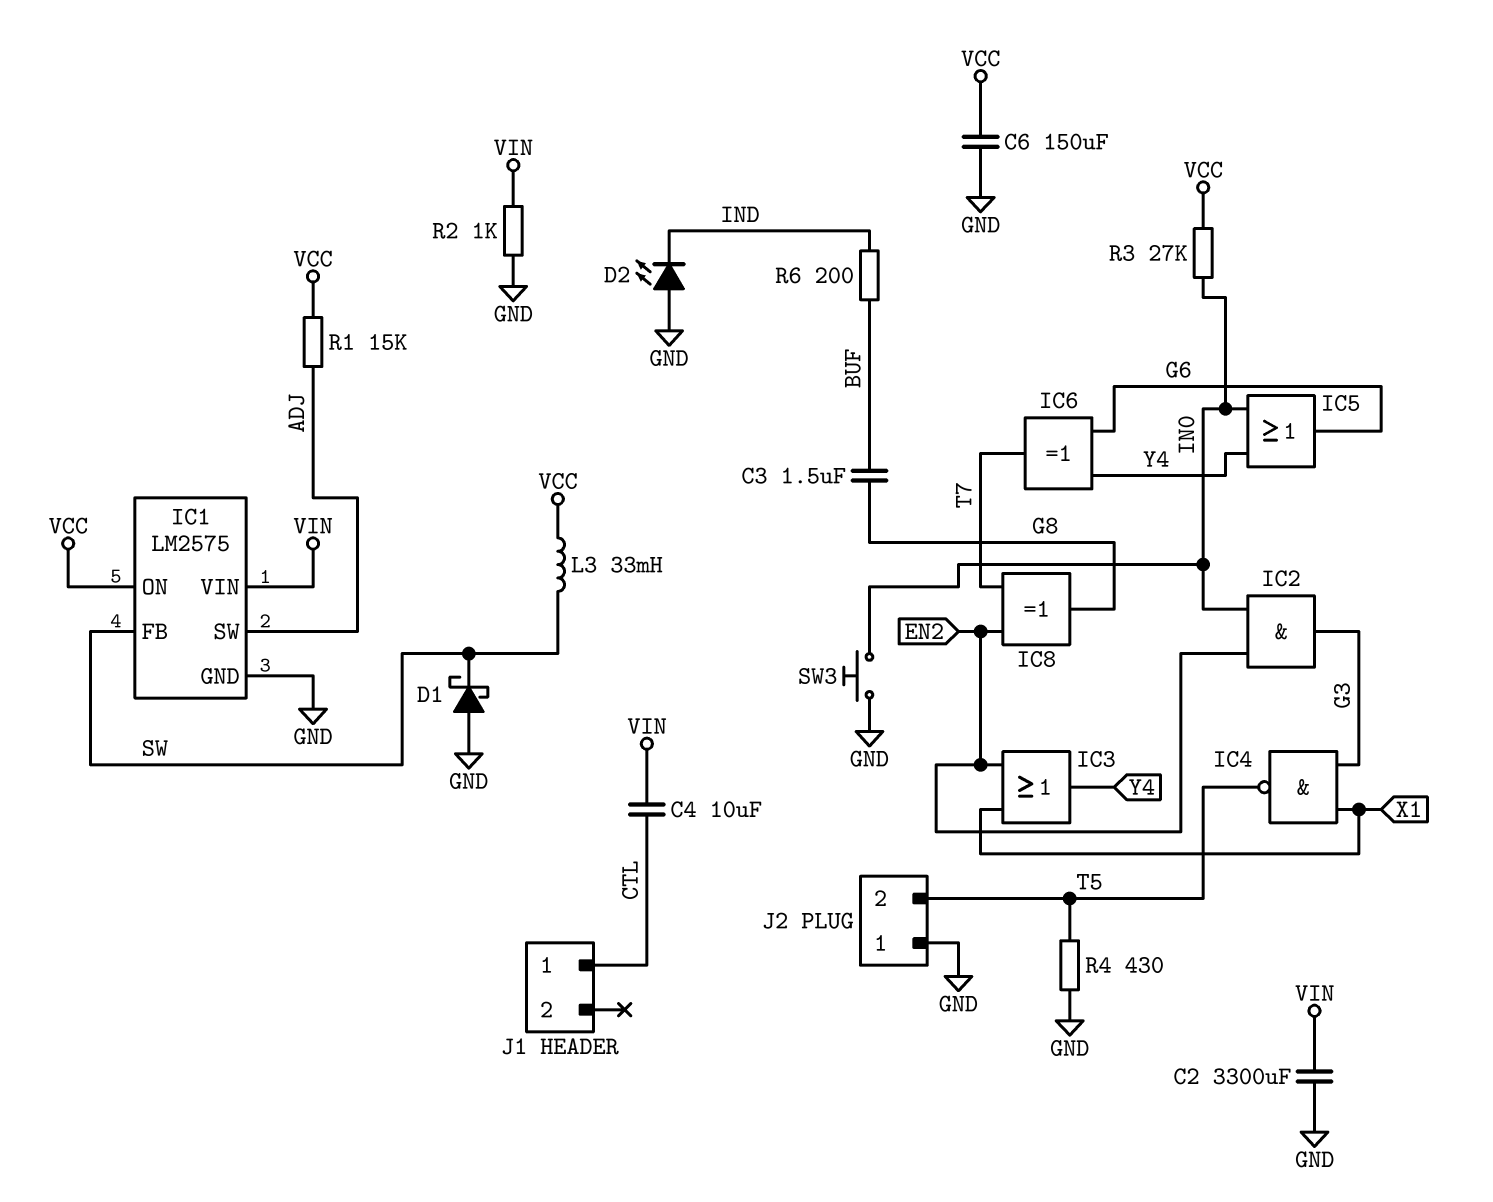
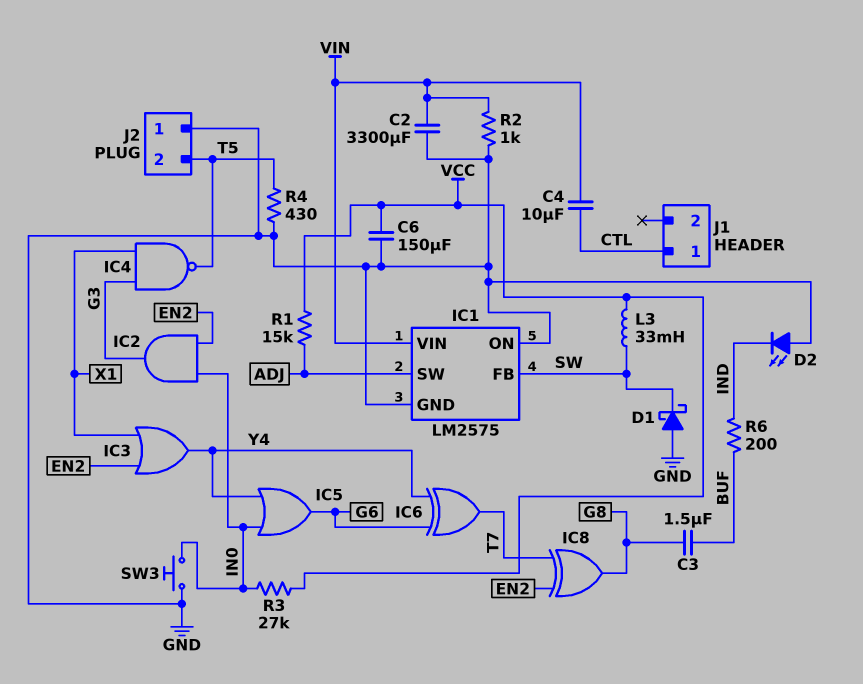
IC1 pin ON: VCC -> GND

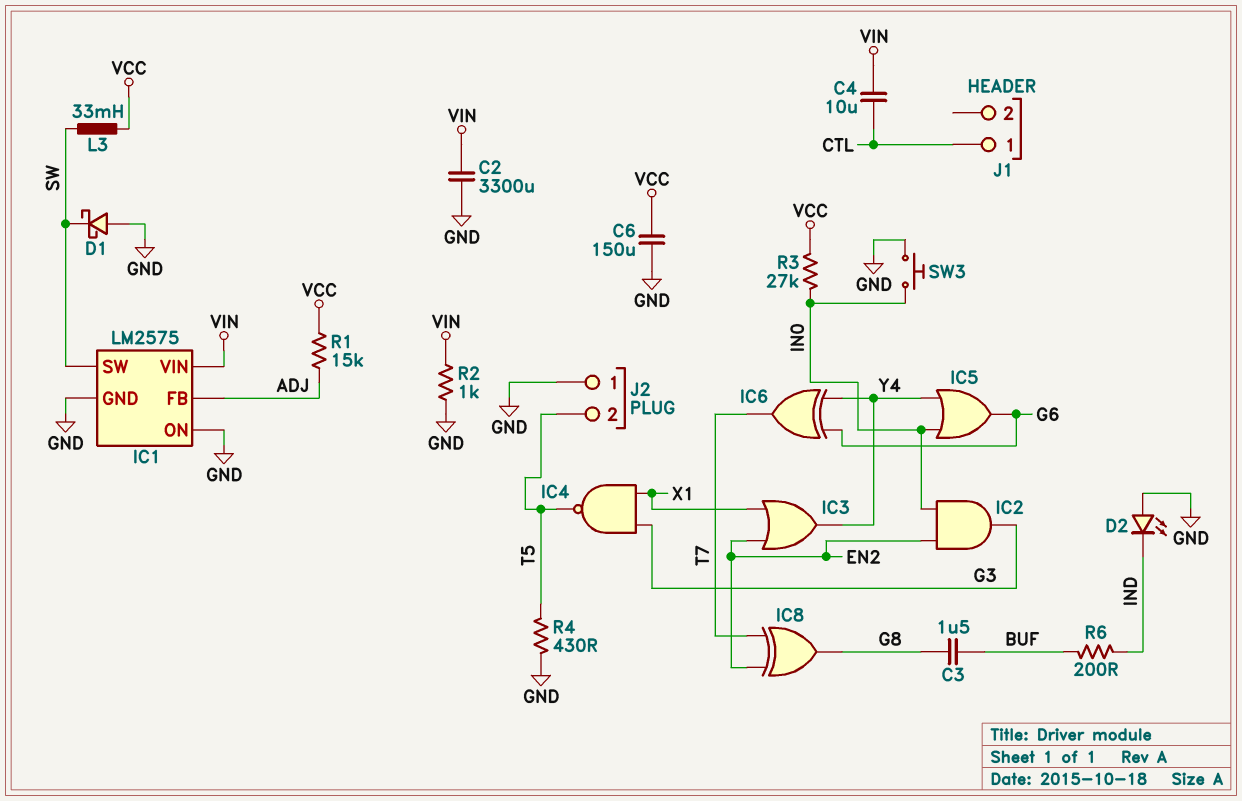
IC1 pin FB: SW -> ADJ
IC1 pin SW: ADJ -> SW

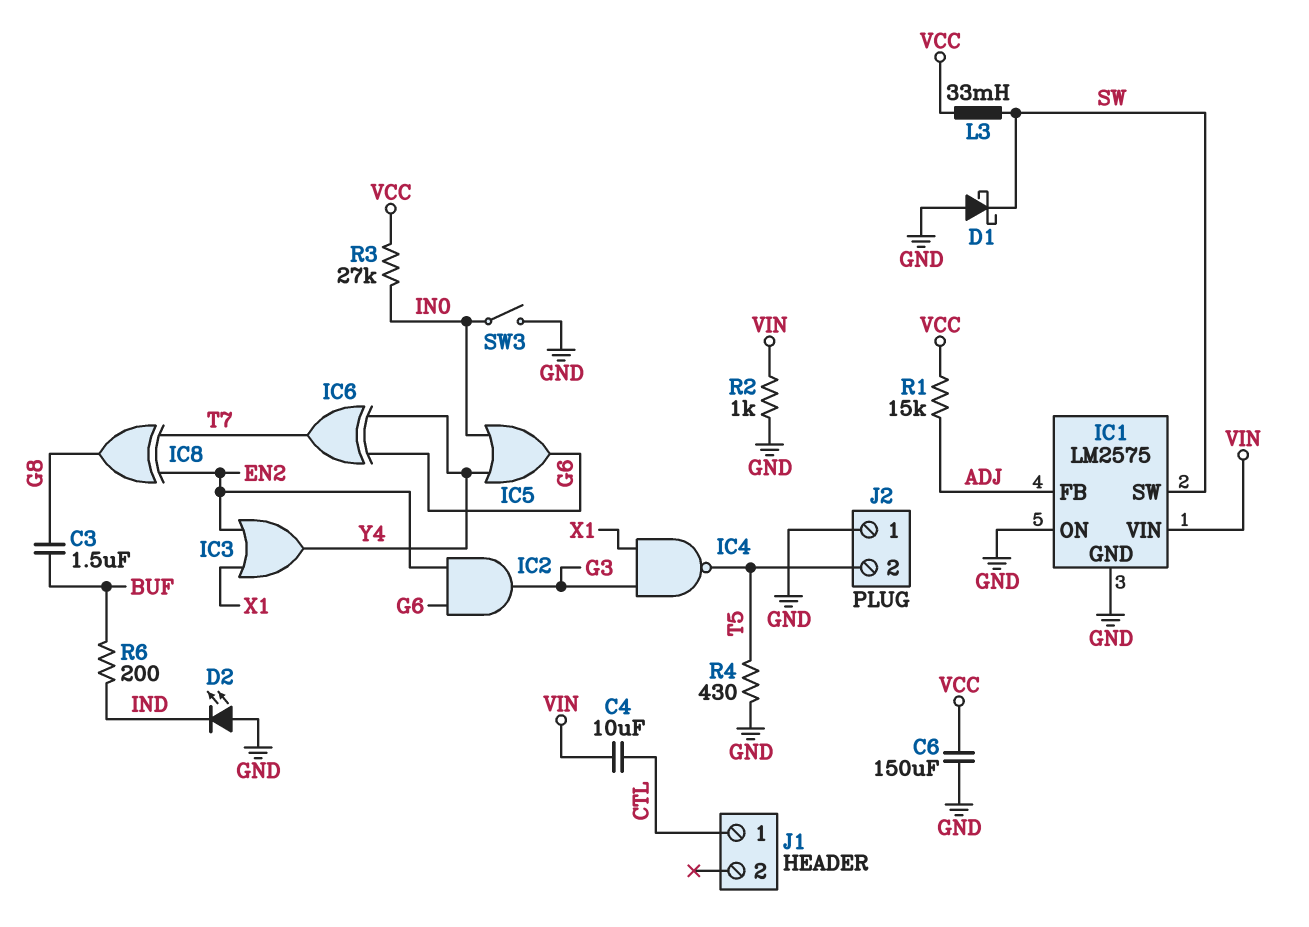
C2: 3300uF (GND, VIN) -> none
IC2: AND (in EN2, in IN0, out G3) -> AND (in EN2, in G6, out G3)
SW3: button (GND, IN0) -> switch (GND, IN0)

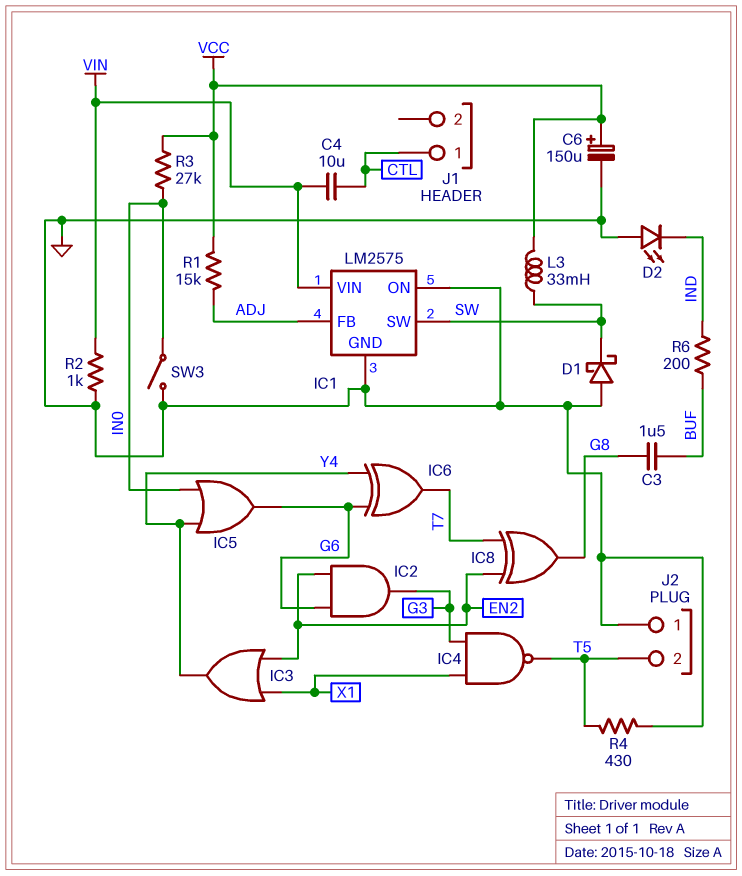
C6: 150uF (GND, VCC) -> 150uF (plus VCC, minus GND)

